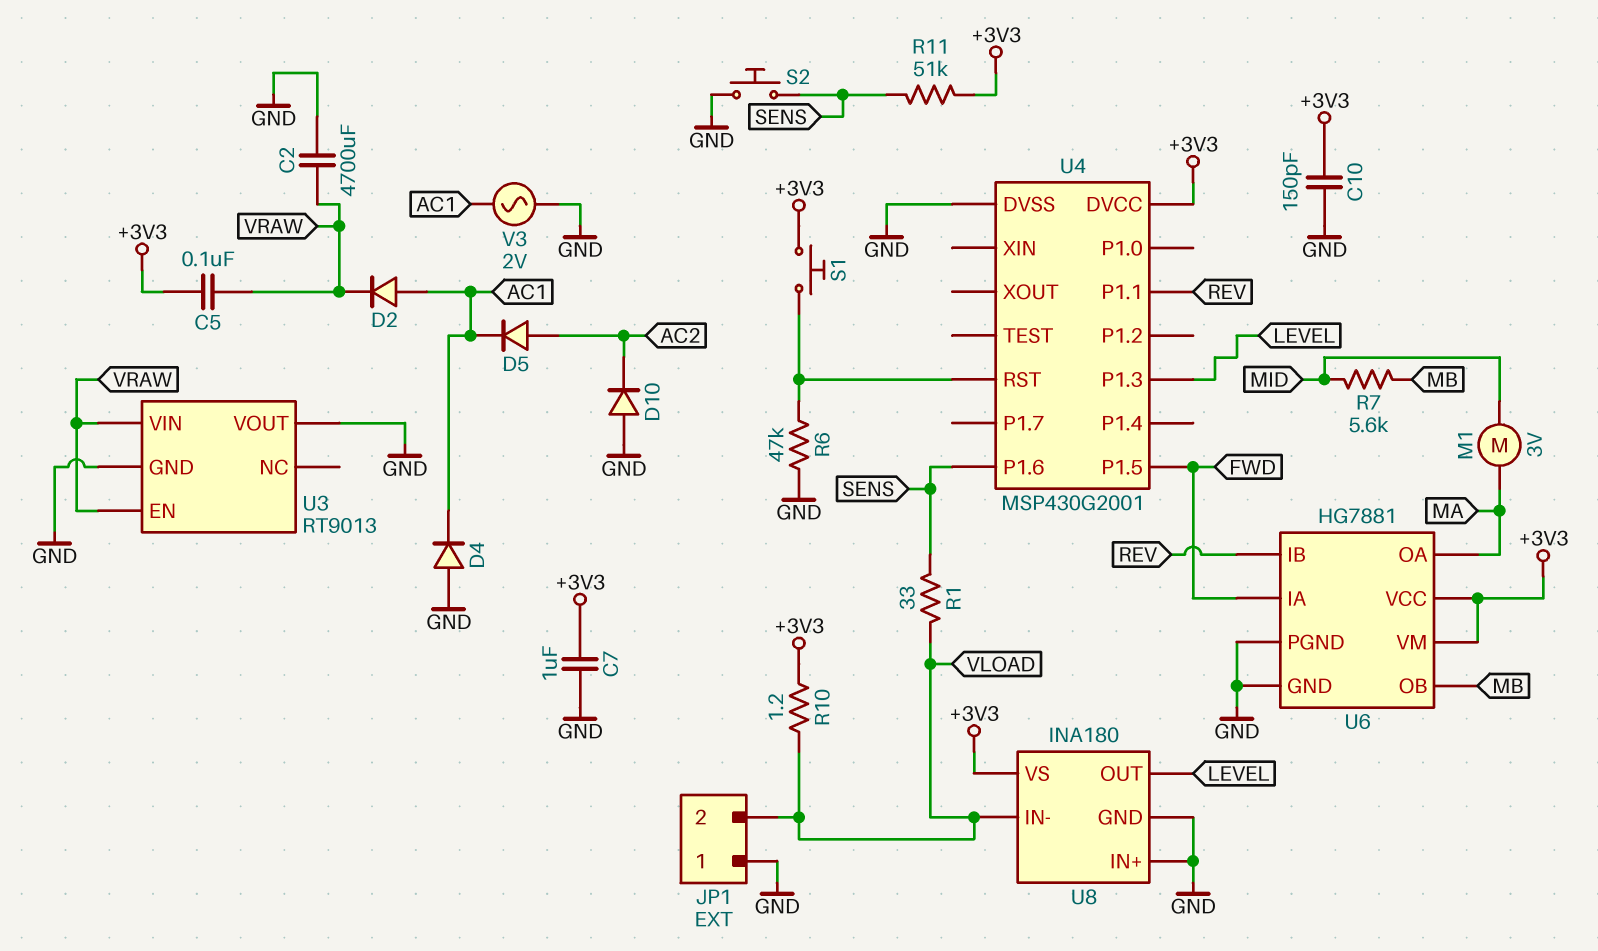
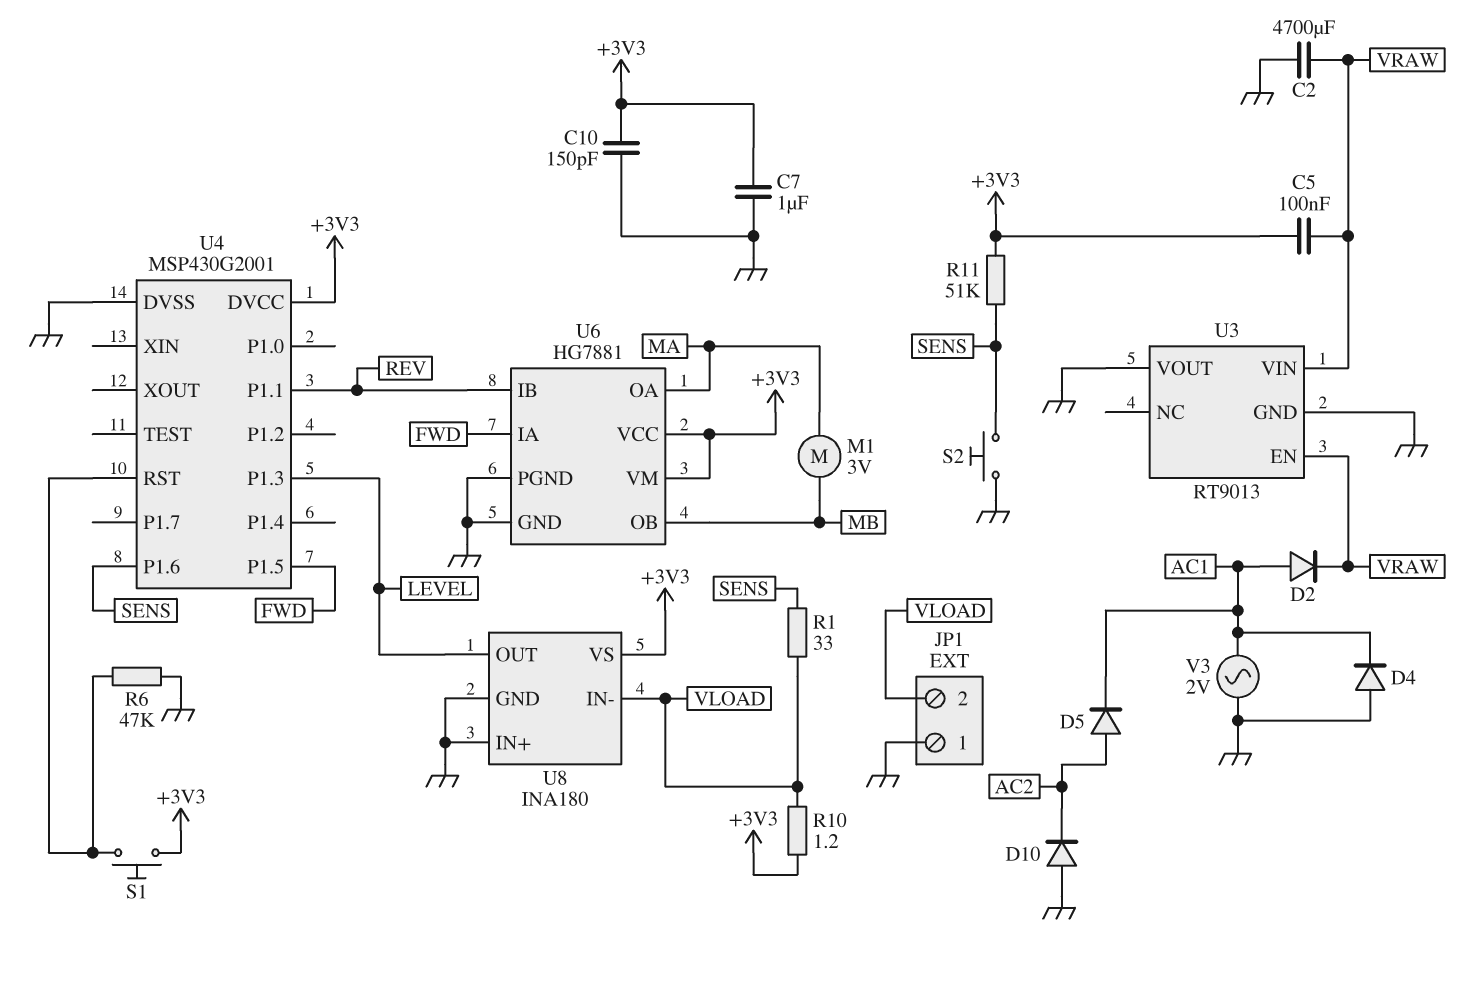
M1: motor 3V (MA, MID) -> motor 3V (MA, MB)
R7: 5.6k (MB, MID) -> none

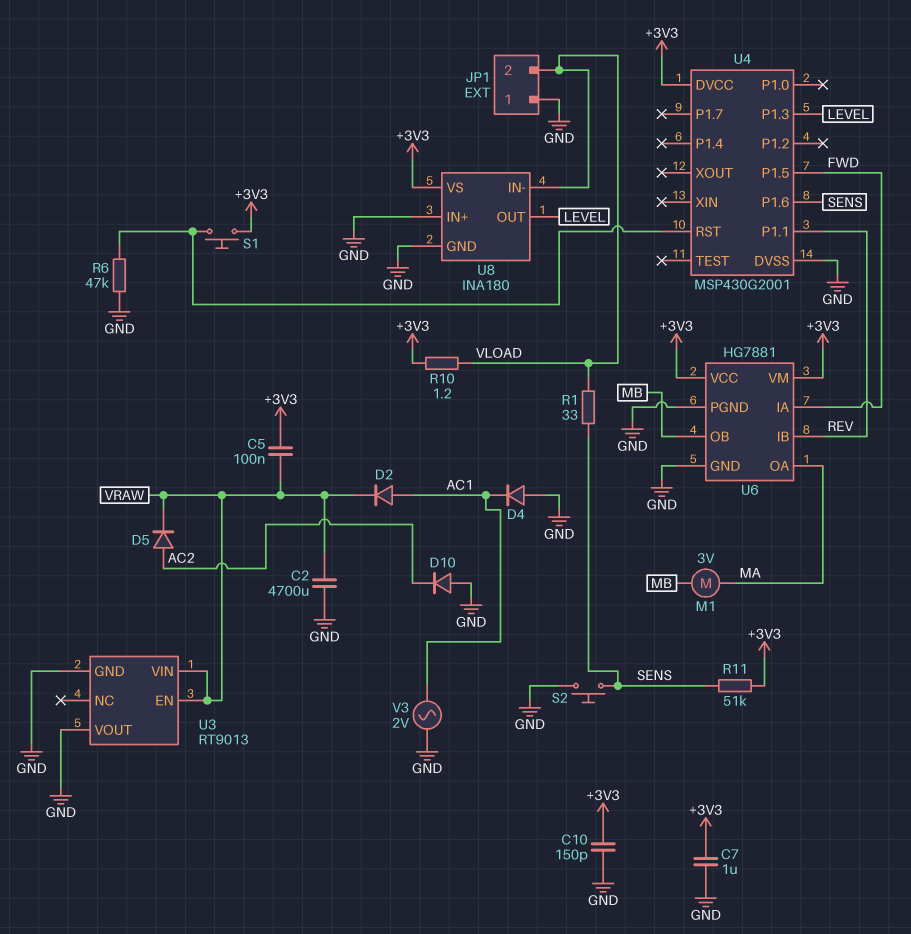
D5: diode (A AC2, K AC1) -> diode (A AC2, K VRAW)

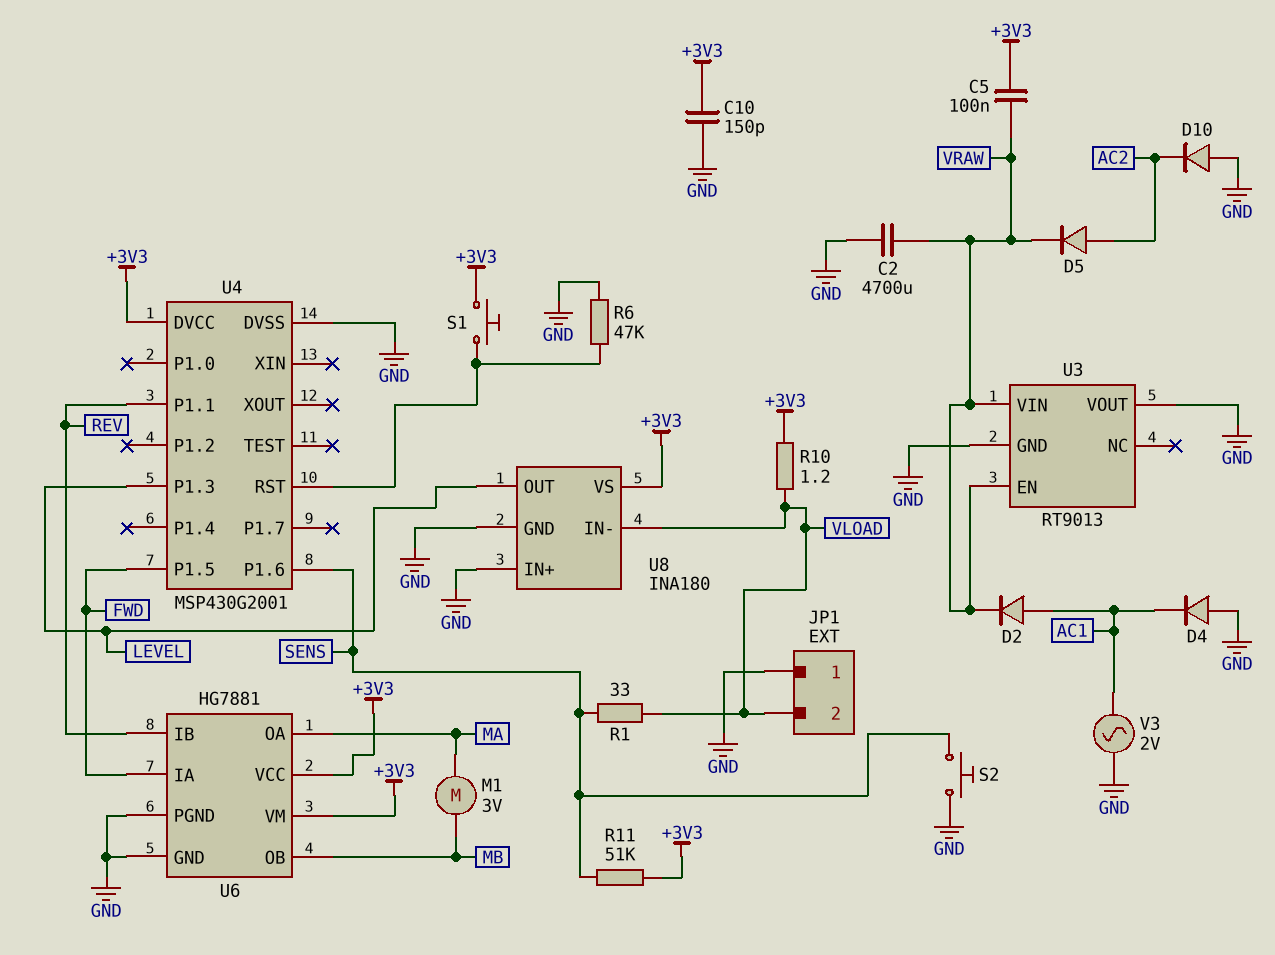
C7: 1uF (+3V3, GND) -> none

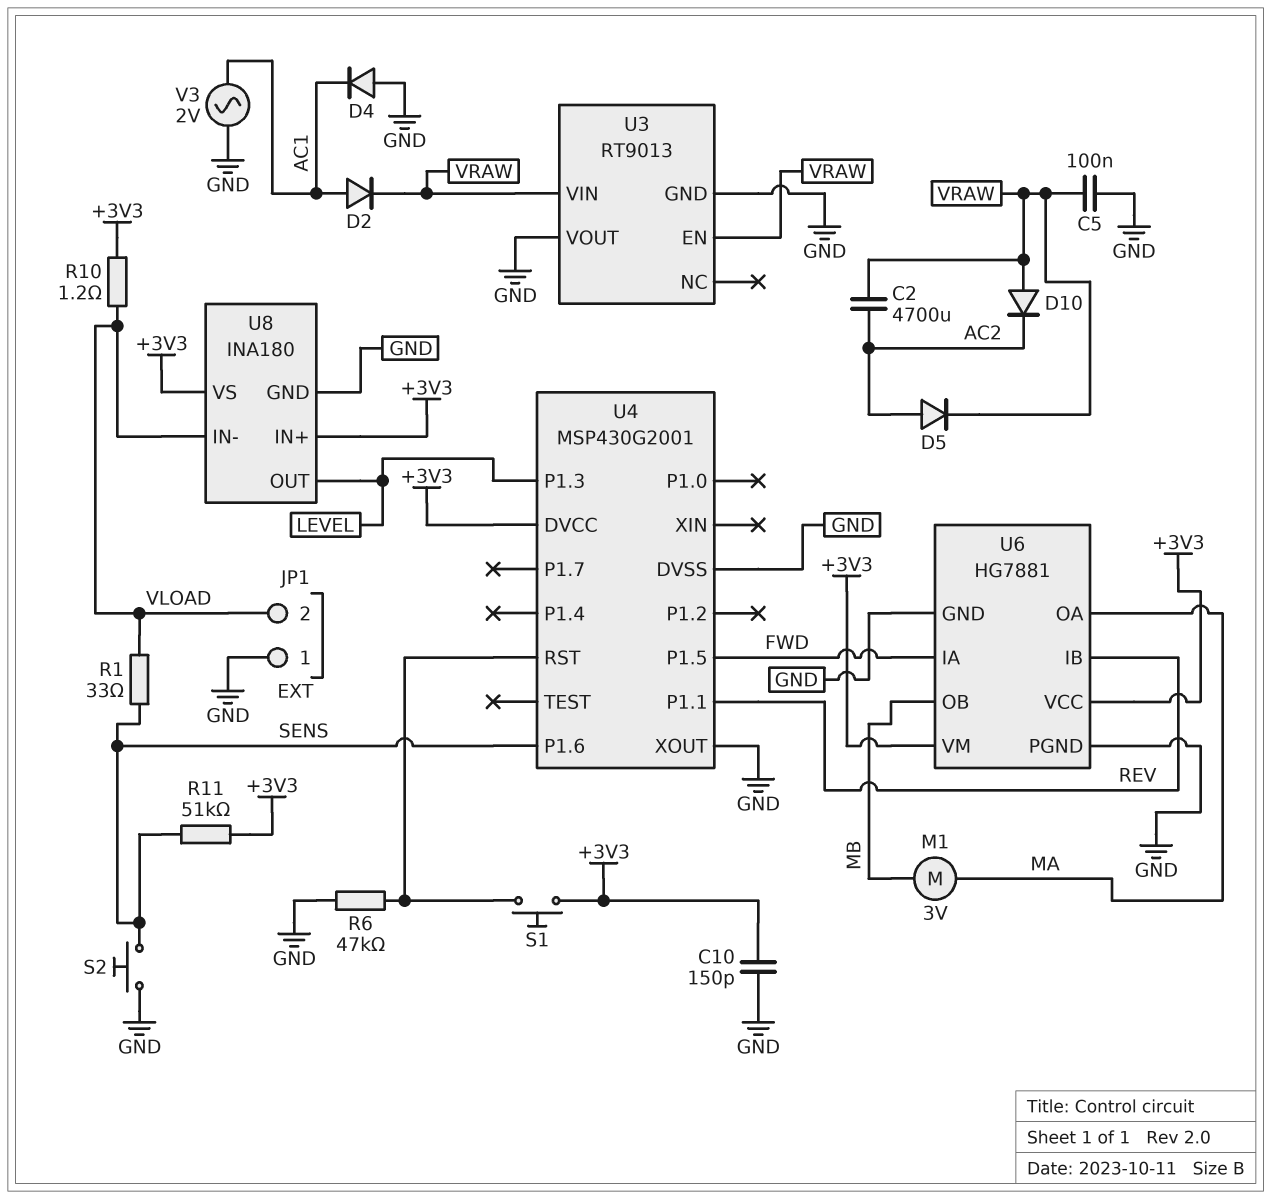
C2: 4700uF (GND, VRAW) -> 4700uF (AC2, VRAW)
C5: 100nF (+3V3, VRAW) -> 100nF (GND, VRAW)
D10: diode (A GND, K AC2) -> diode (A VRAW, K AC2)
U4 pin XOUT: none -> GND
U8 pin IN+: GND -> +3V3

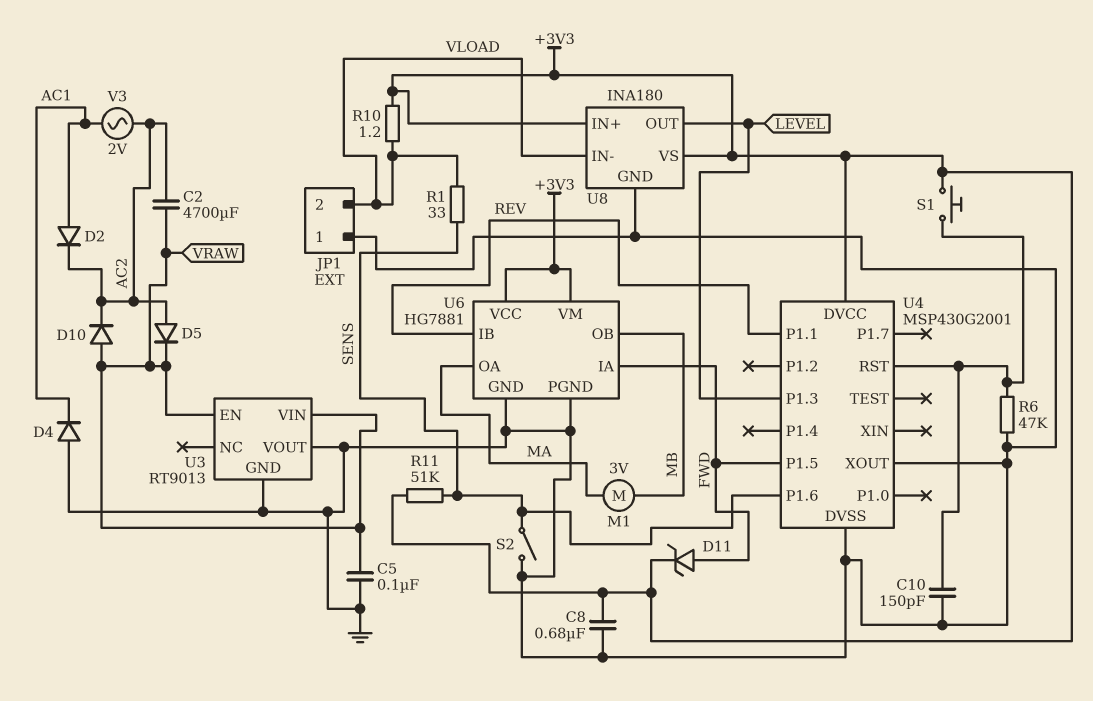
C8: none -> 680nF (+3V3, GND)
C10: 150pF (+3V3, GND) -> 150pF (GND, U4/RST)
D2: diode (A AC1, K VRAW) -> diode (A AC1, K AC2)
D11: none -> zener (A FWD, K +3V3)
S2: button (GND, SENS) -> switch (GND, SENS)
V3: AC 2V (AC1, GND) -> AC 2V (AC1, AC2)

